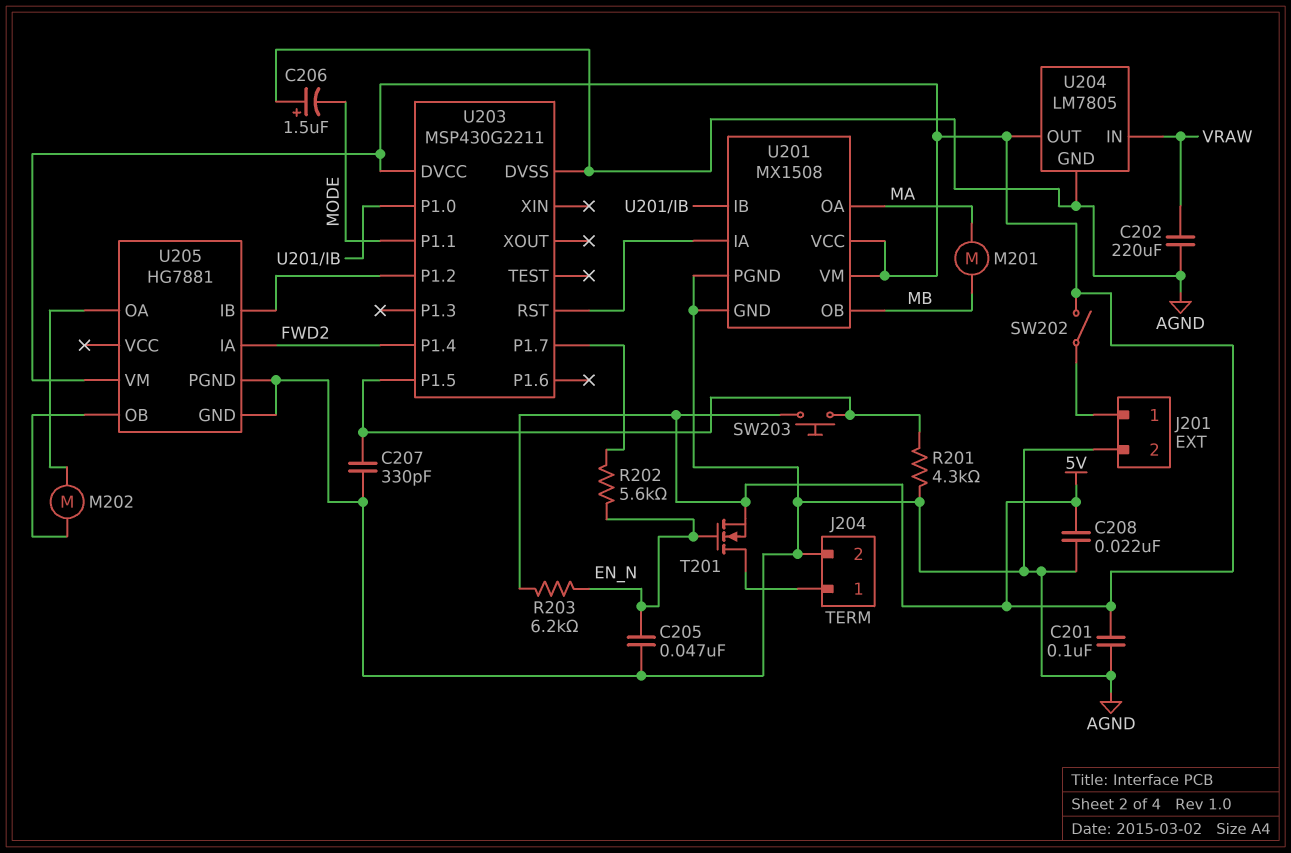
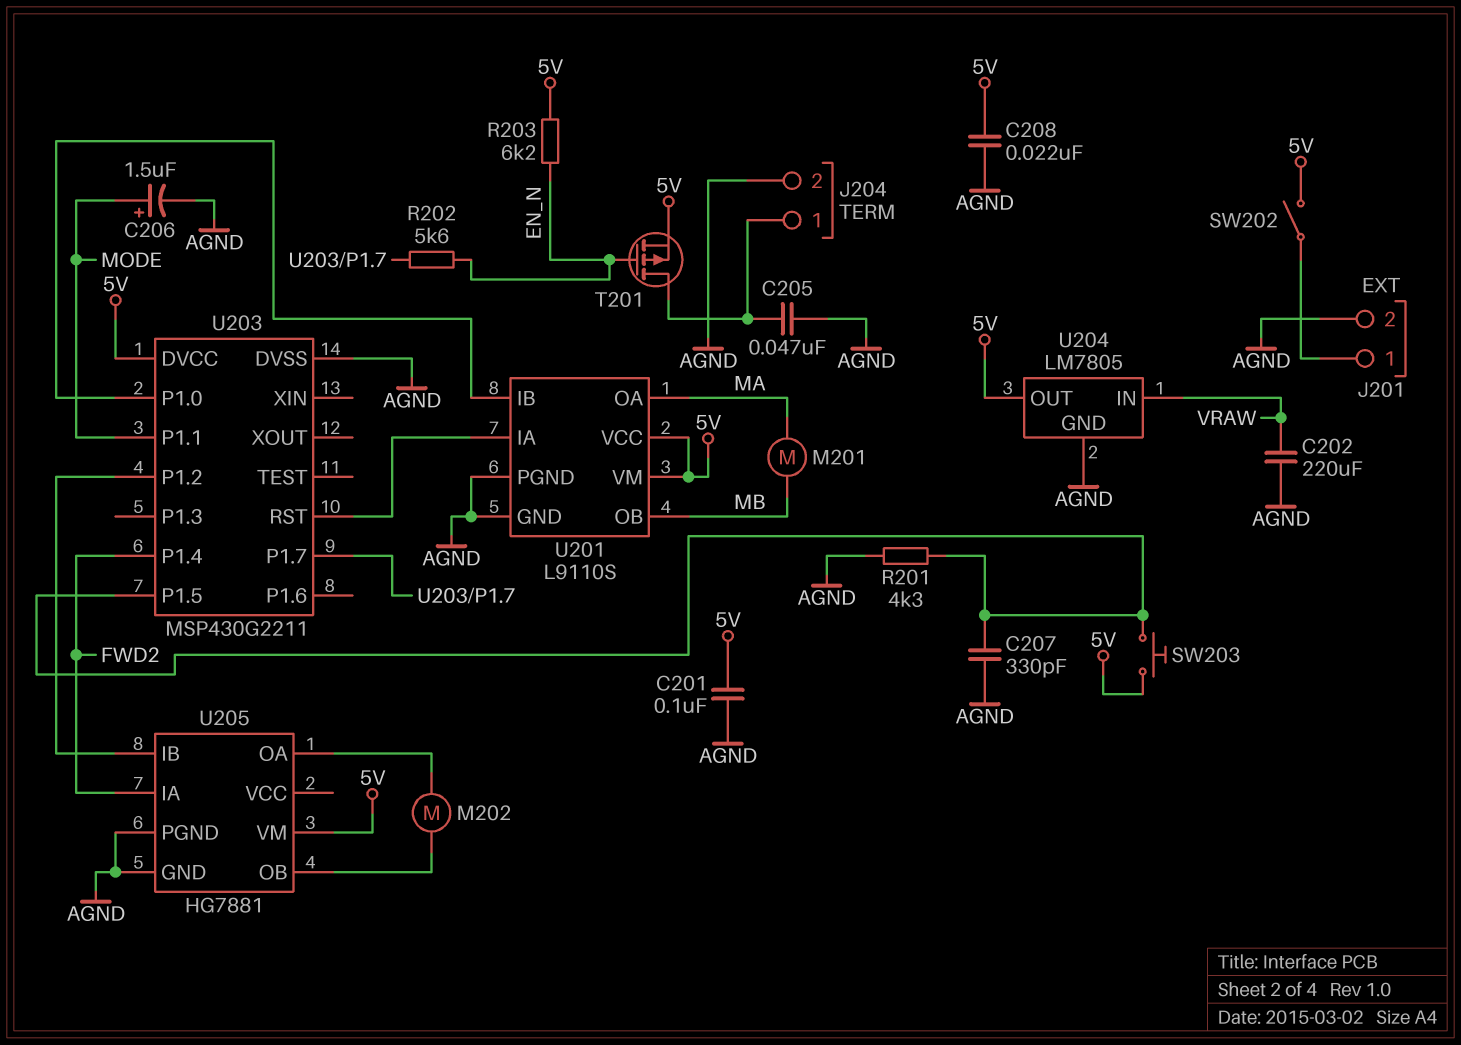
C205: 47nF (AGND, EN_N) -> 47nF (AGND, J204/1)
C206: 1.5uF (plus AGND, minus MODE) -> 1.5uF (plus MODE, minus AGND)
T201: NMOS (G EN_N, D J204/1, S 5V) -> PMOS (G EN_N, D J204/1, S 5V)
U201: MX1508 -> L9110S

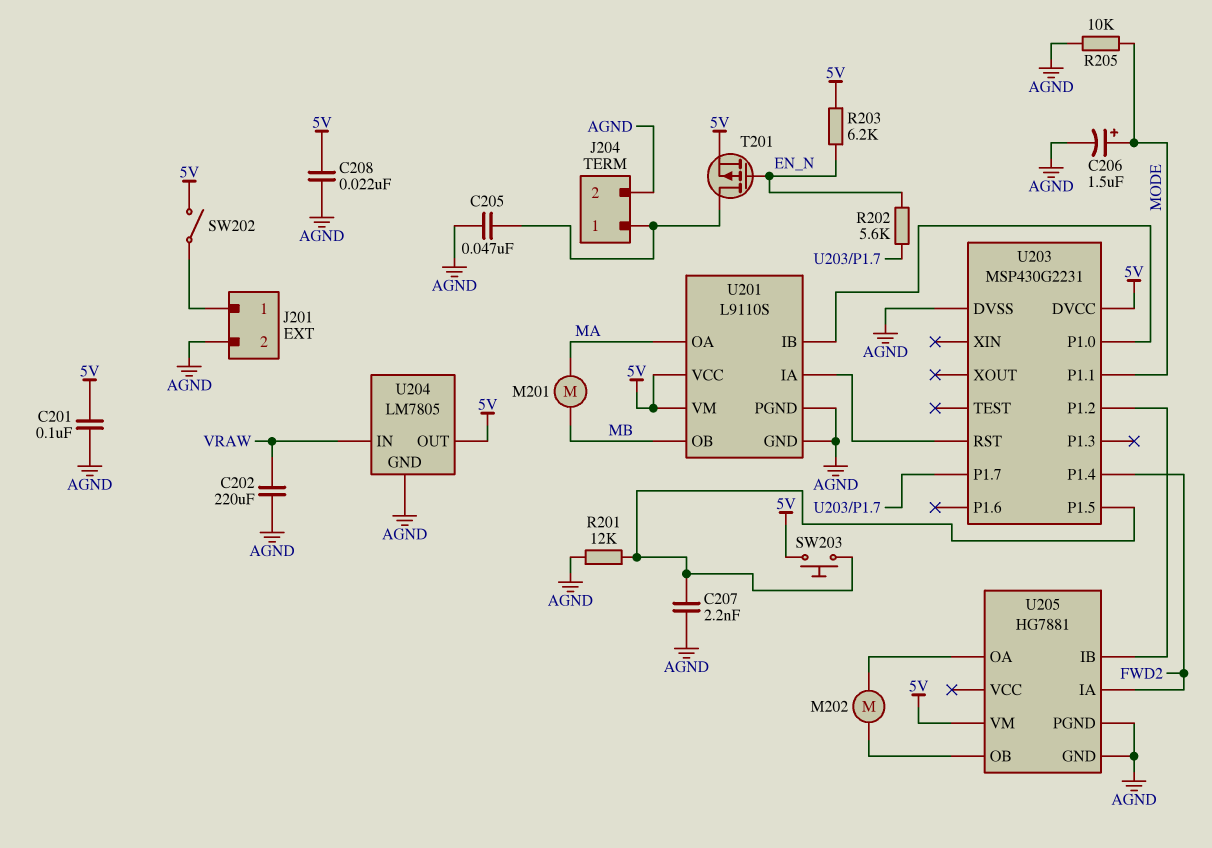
C207: 330pF (AGND, U203/P1.5) -> 2.2nF (AGND, U203/P1.5)
R201: 4.3k (AGND, U203/P1.5) -> 12k (AGND, U203/P1.5)
R205: none -> 10k (AGND, MODE)
U203: MSP430G2211 -> MSP430G2231

